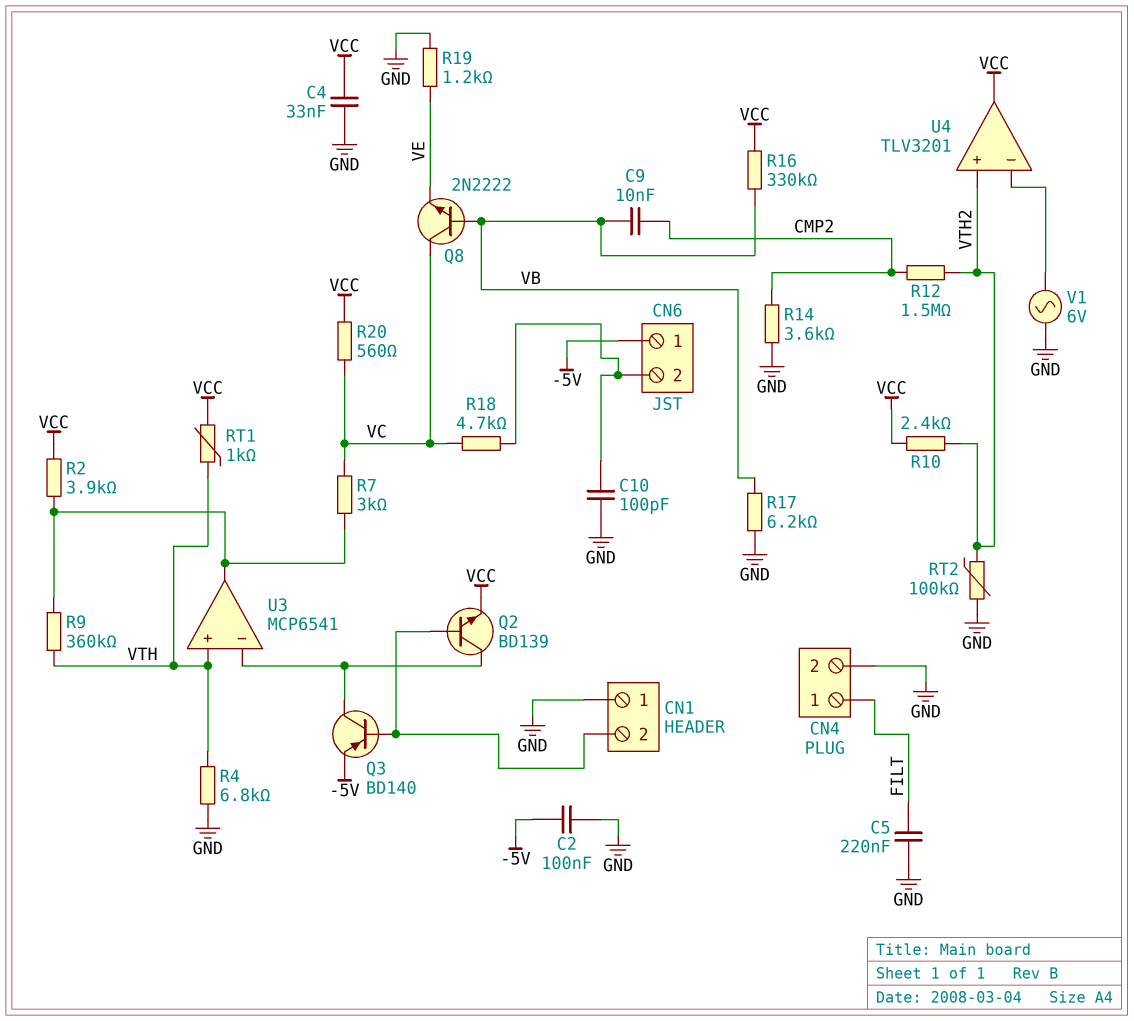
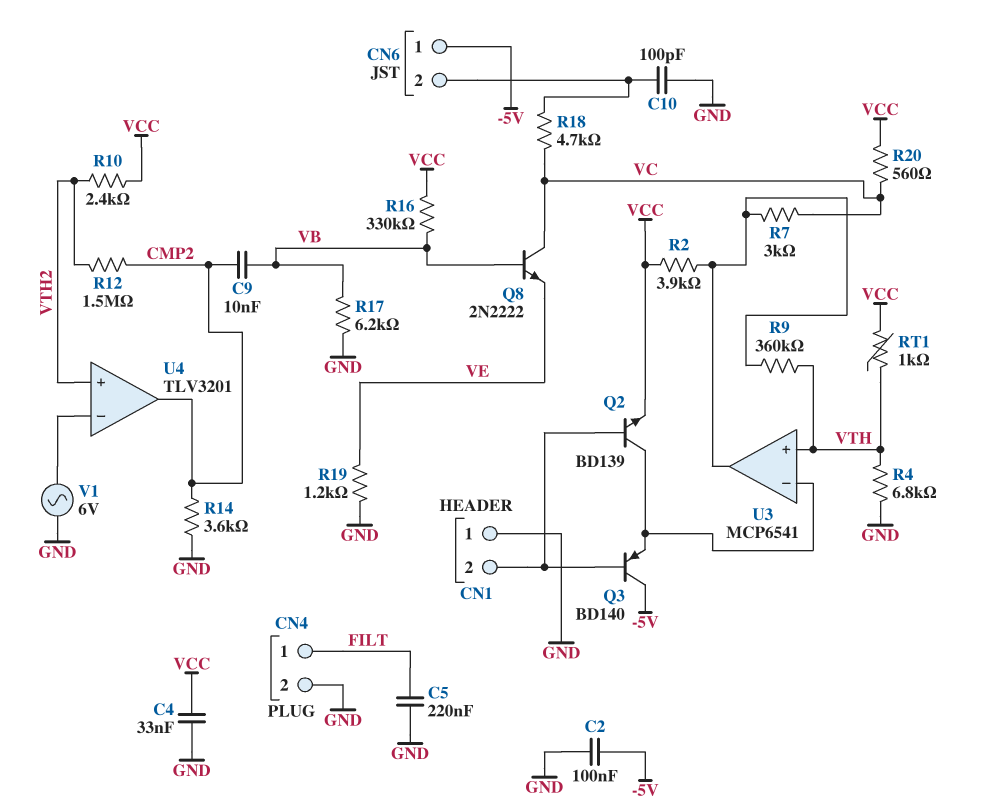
Q3: PNP BD140 (B CN1/2, C U3/in-, E -5V) -> PNP BD140 (B CN1/2, C -5V, E U3/in-)
RT2: 100k (GND, VTH2) -> none
U4 pin out: VCC -> CMP2

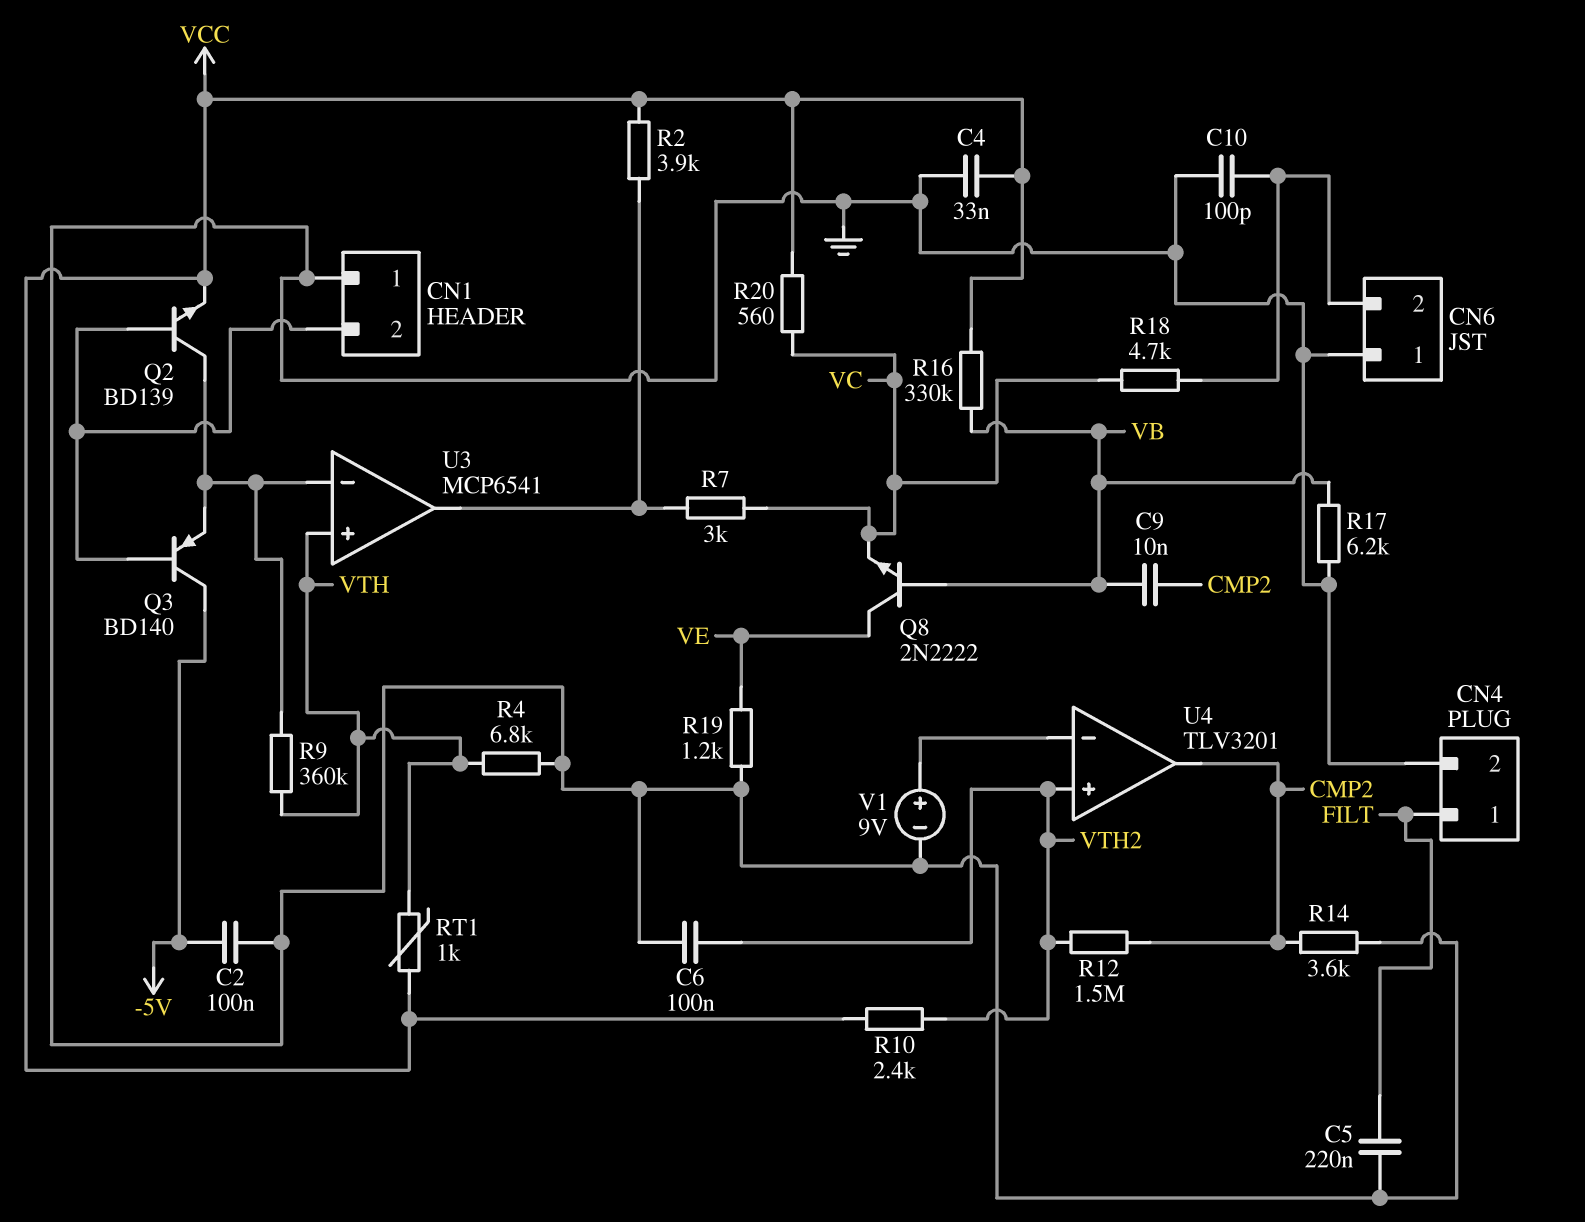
C6: none -> 100nF (GND, VTH2)
CN6 pin 1: -5V -> GND
Q8: NPN 2N2222 (B VB, C VC, E VE) -> NPN 2N2222 (B VB, C VE, E VC)
R9: 360k (U3/out, VTH) -> 360k (U3/in-, VTH)
V1: AC 6V (GND, U4/in-) -> 9V (plus U4/in-, minus GND)

